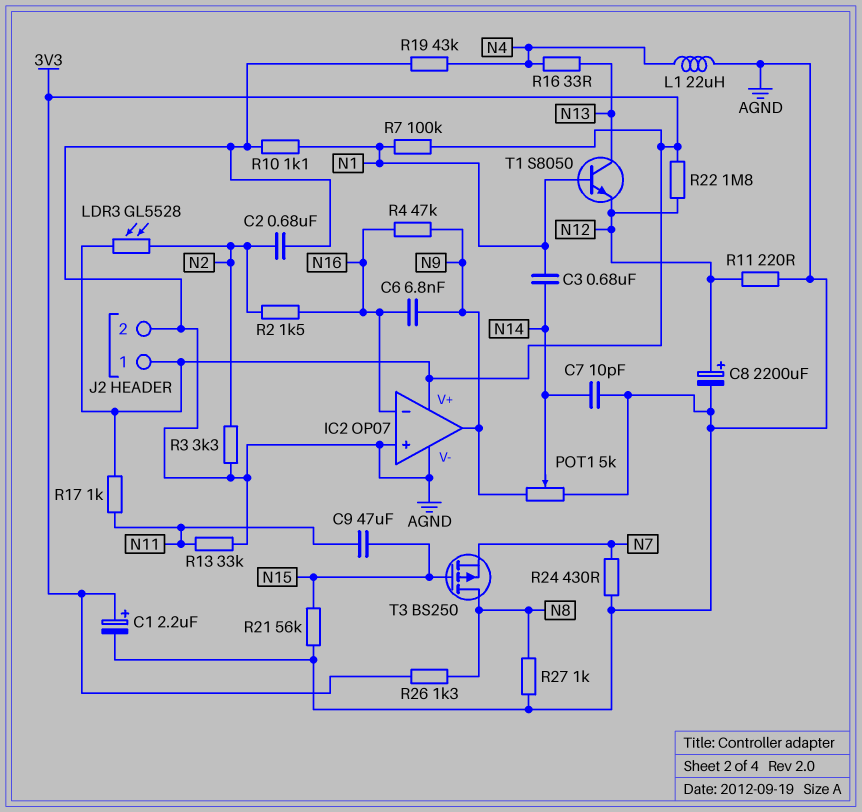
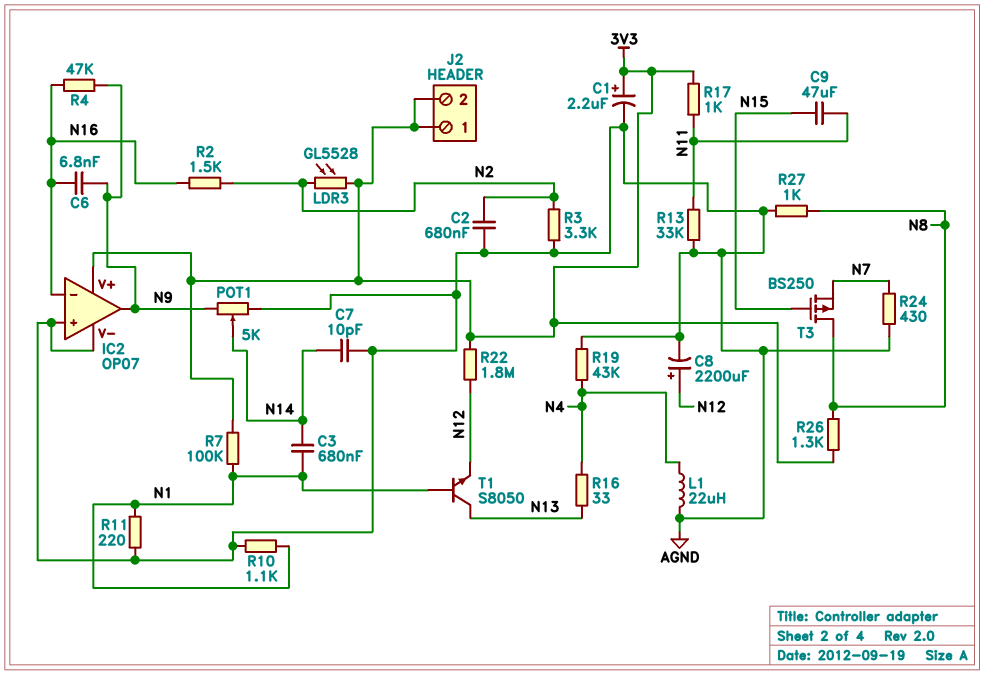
J2 pin 2: AGND -> 3V3
R11: 220 (AGND, N12) -> 220 (AGND, N1)
R21: 56k (AGND, N15) -> none

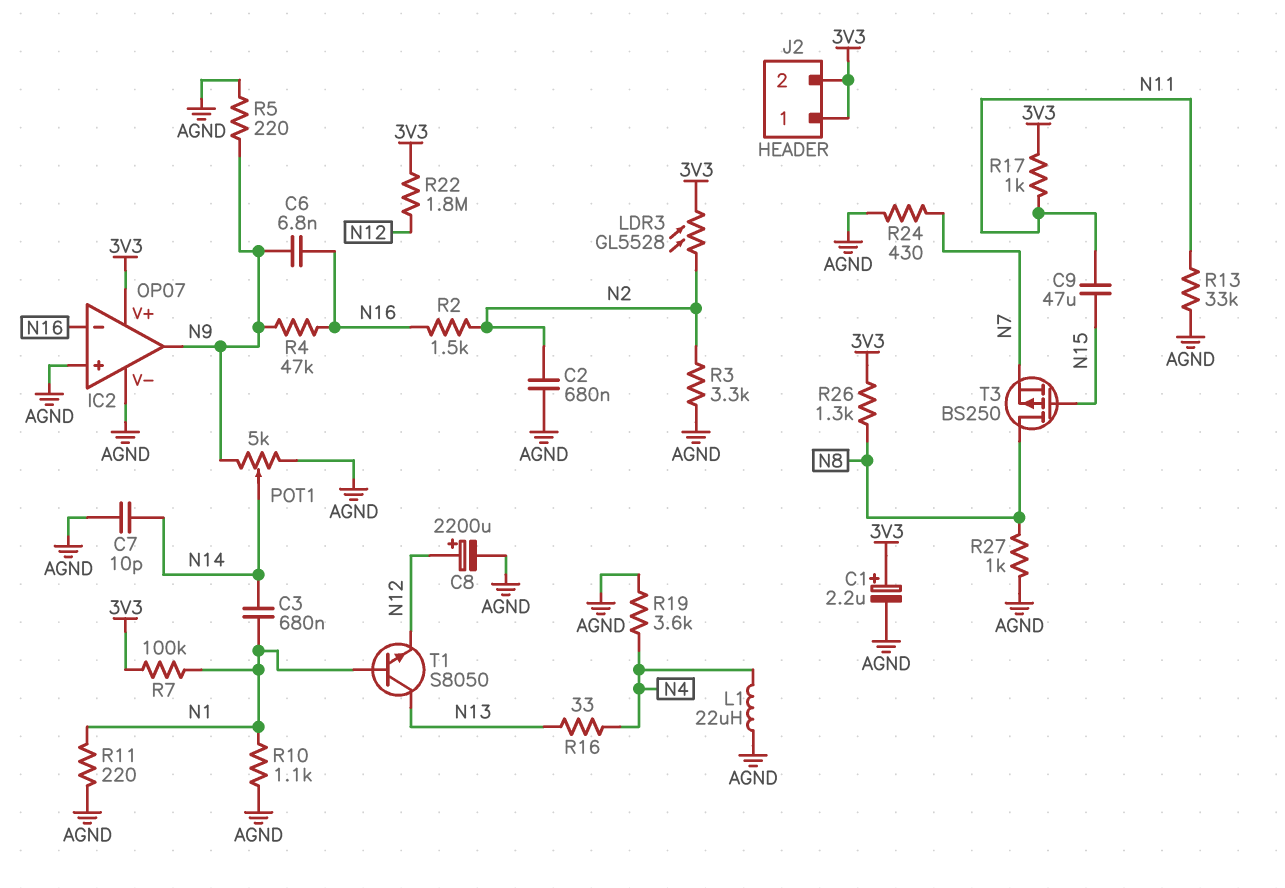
R5: none -> 220 (AGND, N9)
R19: 43k (AGND, N4) -> 3.6k (AGND, N4)

